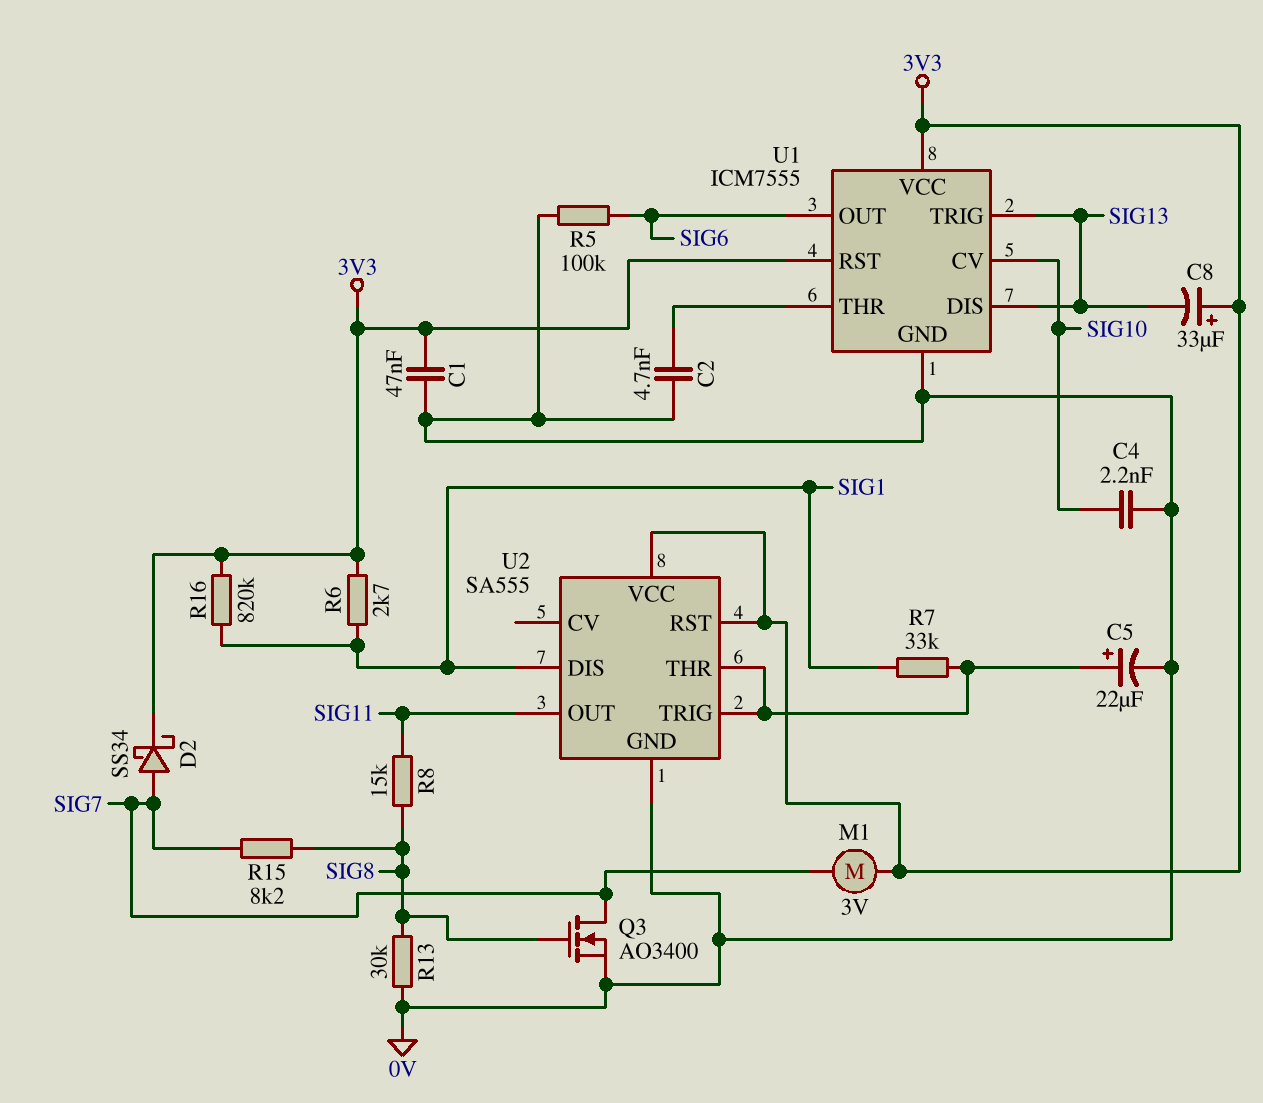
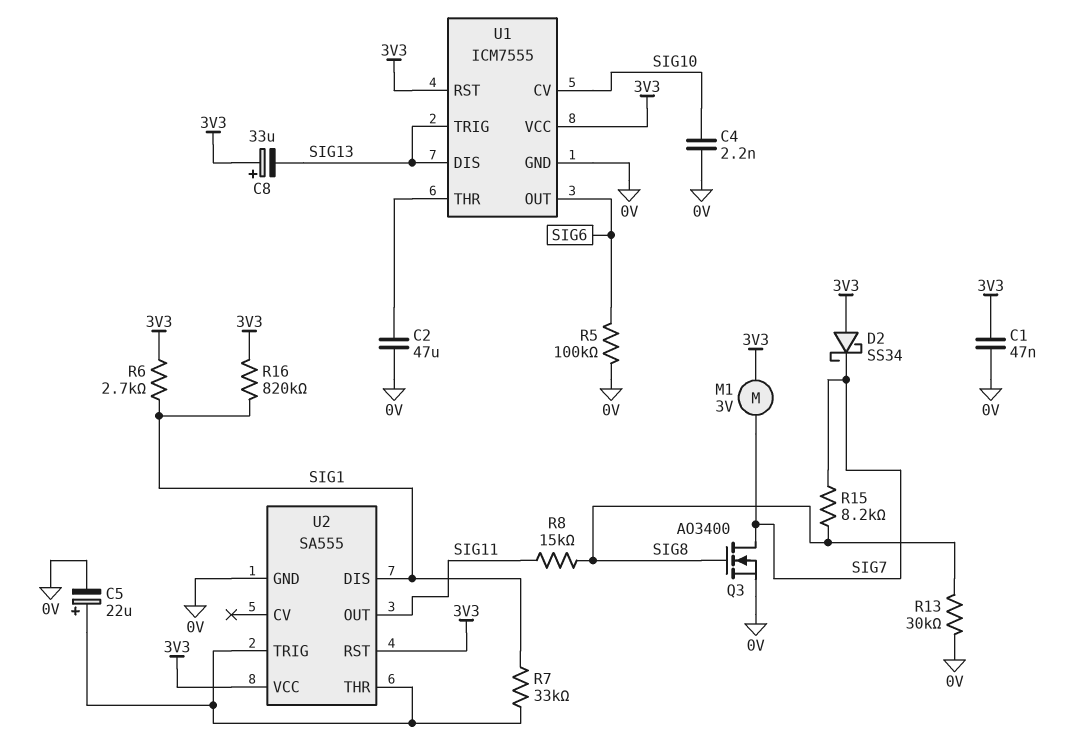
C2: 4.7nF (0V, U1/THR) -> 47uF (0V, U1/THR)
D2: schottky SS34 (A SIG7, K 3V3) -> schottky SS34 (A 3V3, K SIG7)

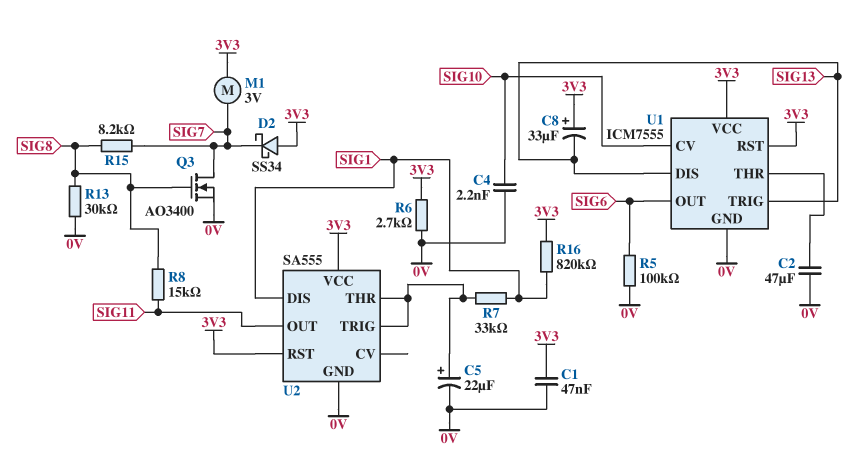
R6: 2.7k (3V3, SIG1) -> 2.7k (0V, 3V3)

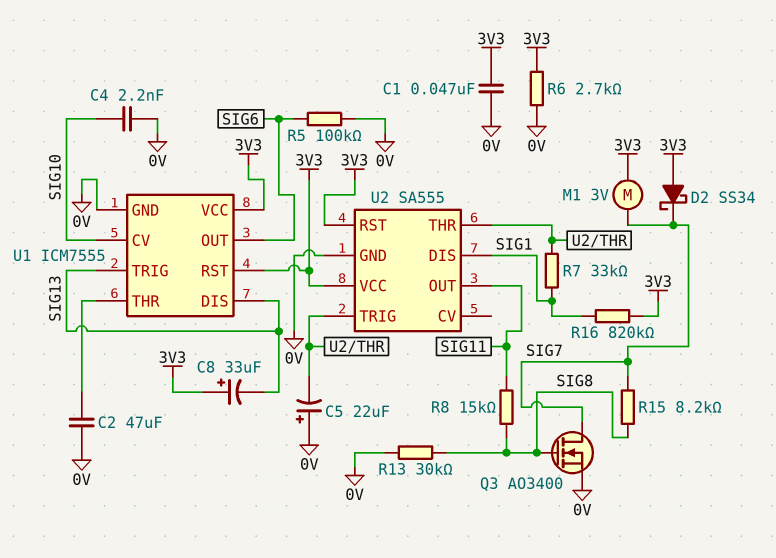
C5: 22uF (plus U2/THR, minus 0V) -> 22uF (plus 0V, minus U2/THR)

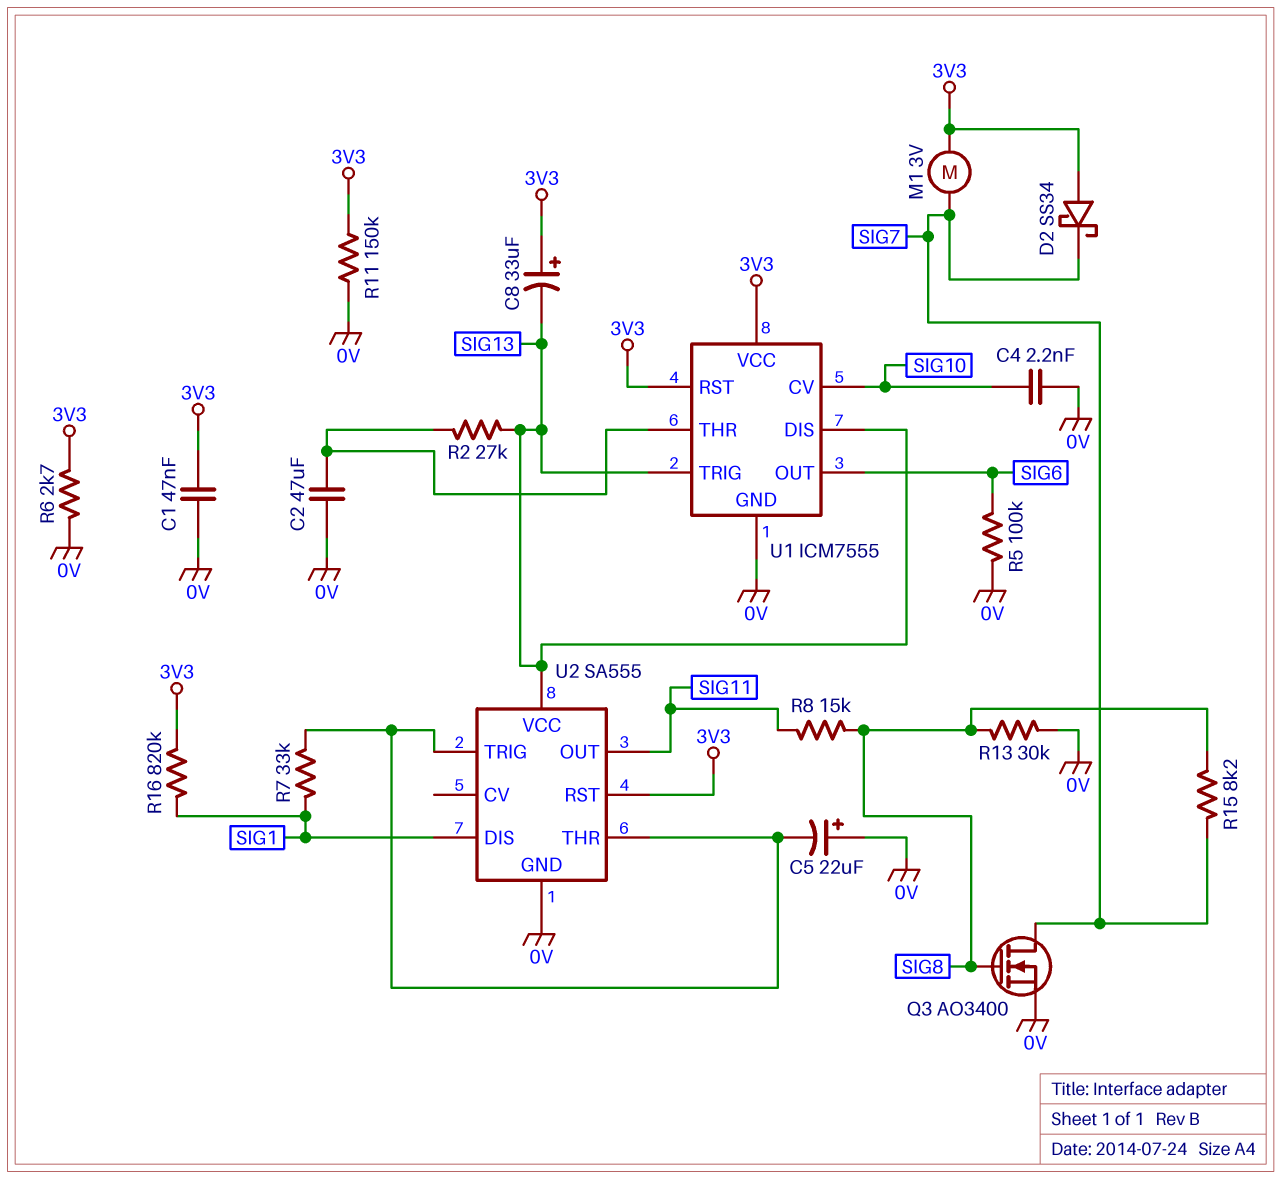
R2: none -> 27k (SIG13, U1/THR)
R11: none -> 150k (0V, 3V3)
U2 pin VCC: 3V3 -> SIG13

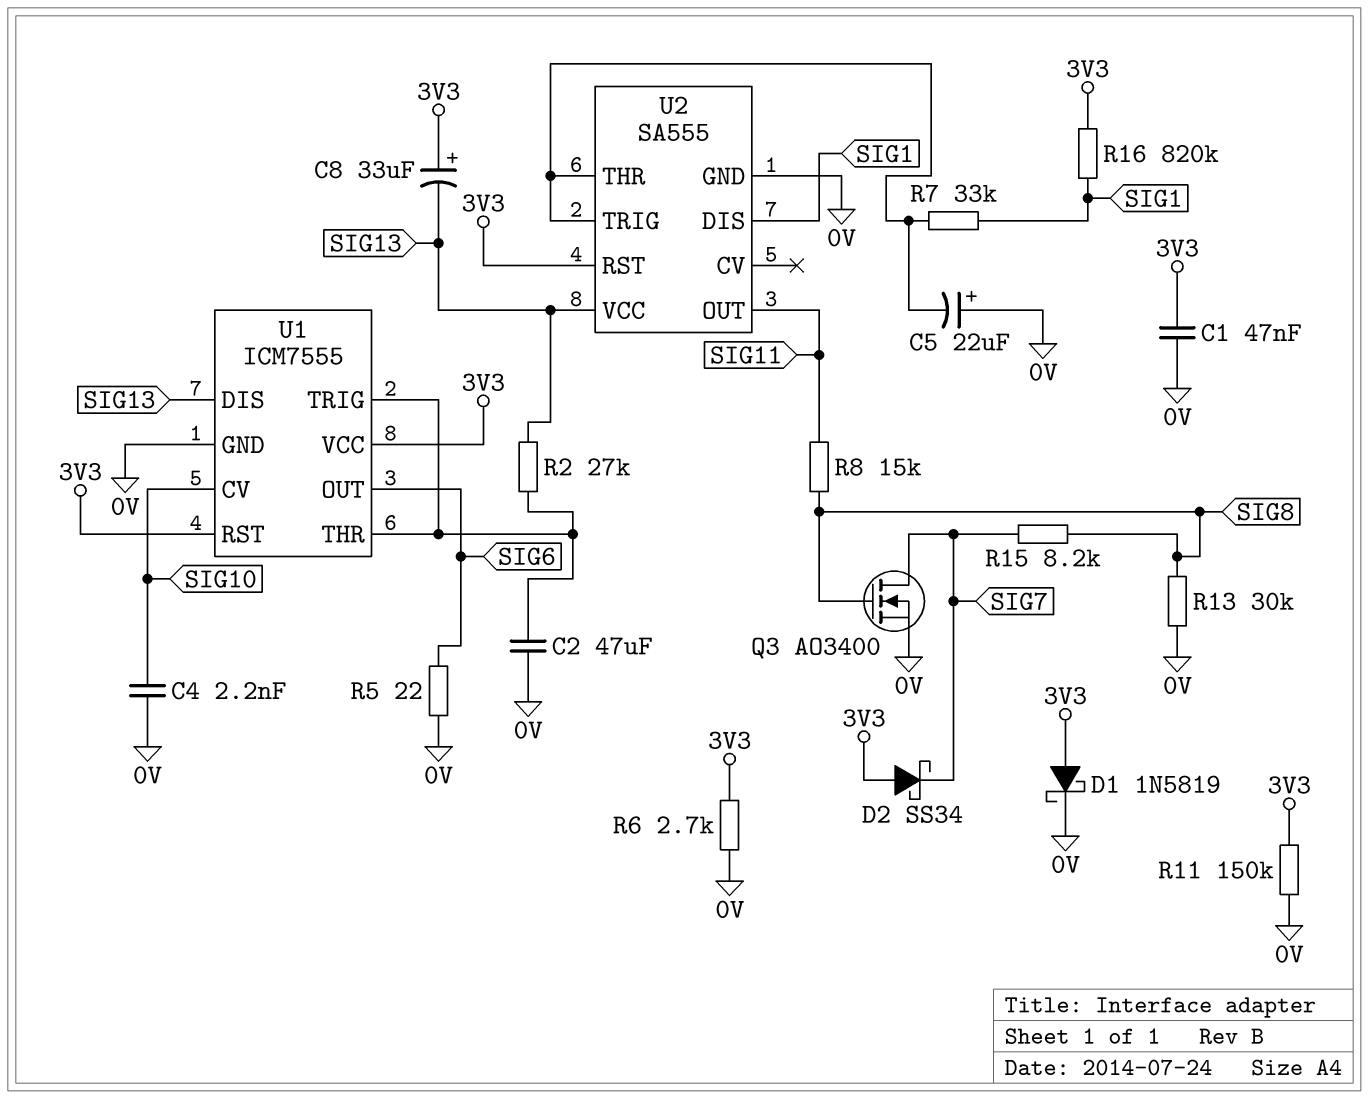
D1: none -> schottky 1N5819 (A 3V3, K 0V)
M1: motor 3V (3V3, SIG7) -> none
R5: 100k (0V, SIG6) -> 22 (0V, SIG6)
U1 pin TRIG: SIG13 -> U1/THR

